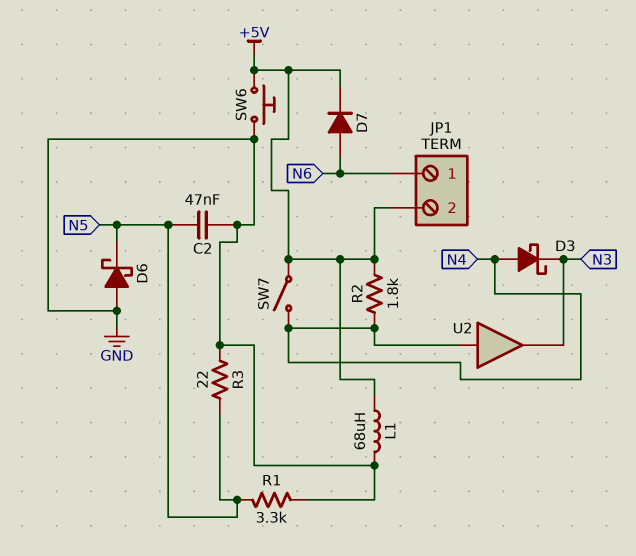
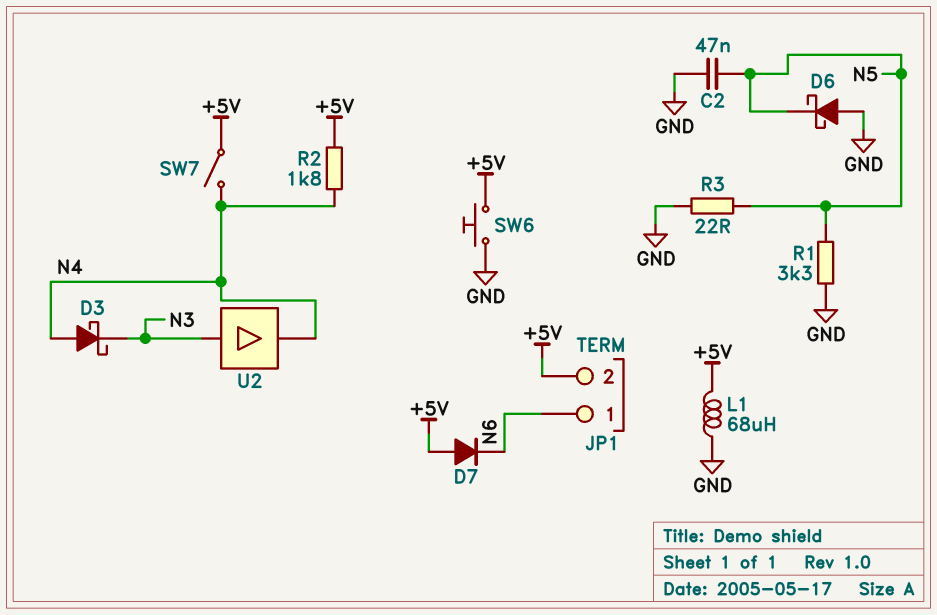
D7: diode (A N6, K +5V) -> diode (A +5V, K N6)
U2: buffer (in N4, out N3) -> buffer (in N3, out N4)

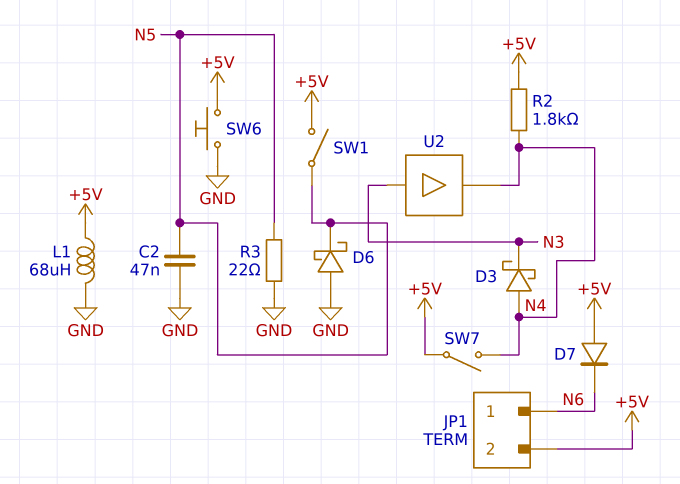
R1: 3.3k (GND, N5) -> none
SW1: none -> switch (+5V, N5)

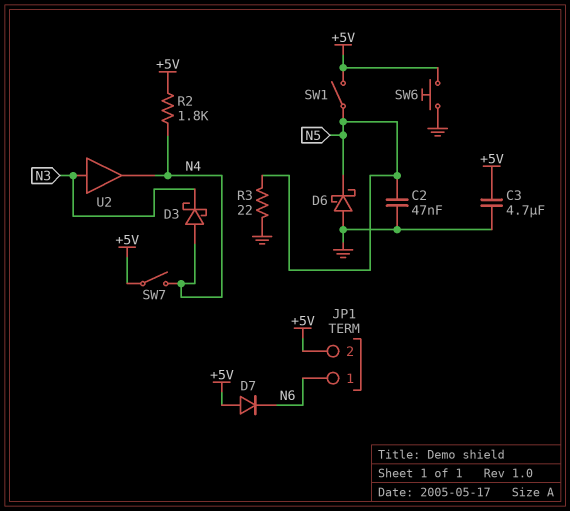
C3: none -> 4.7uF (+5V, GND)
L1: 68uH (+5V, GND) -> none

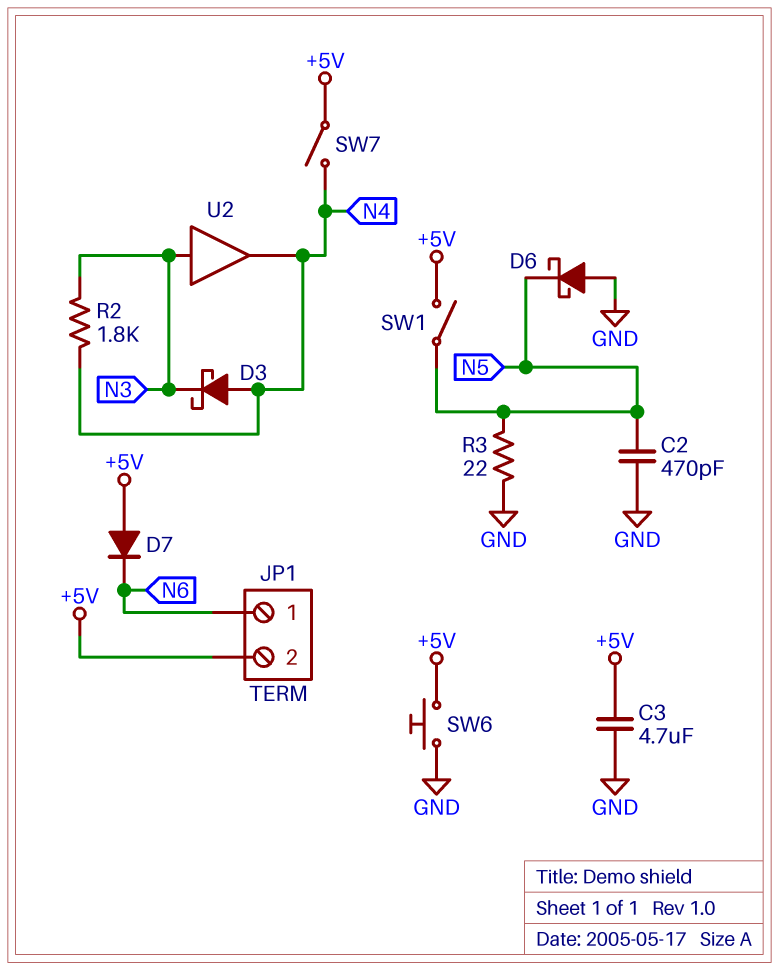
C2: 47nF (GND, N5) -> 470pF (GND, N5)
R2: 1.8k (+5V, N4) -> 1.8k (N3, N4)

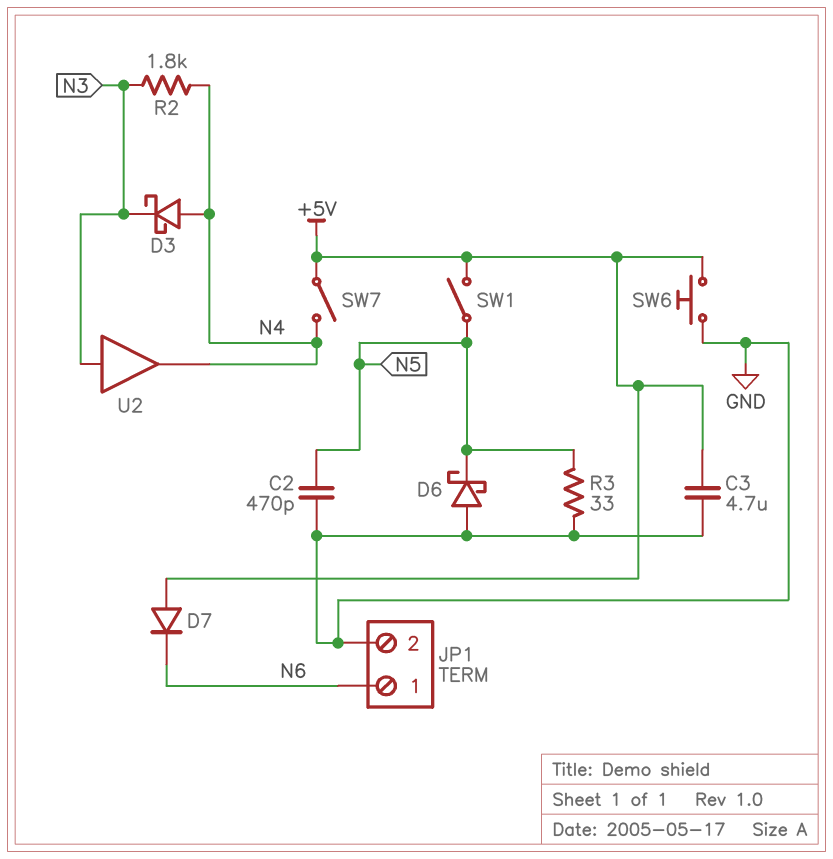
JP1 pin 2: +5V -> GND
R3: 22 (GND, N5) -> 33 (GND, N5)

